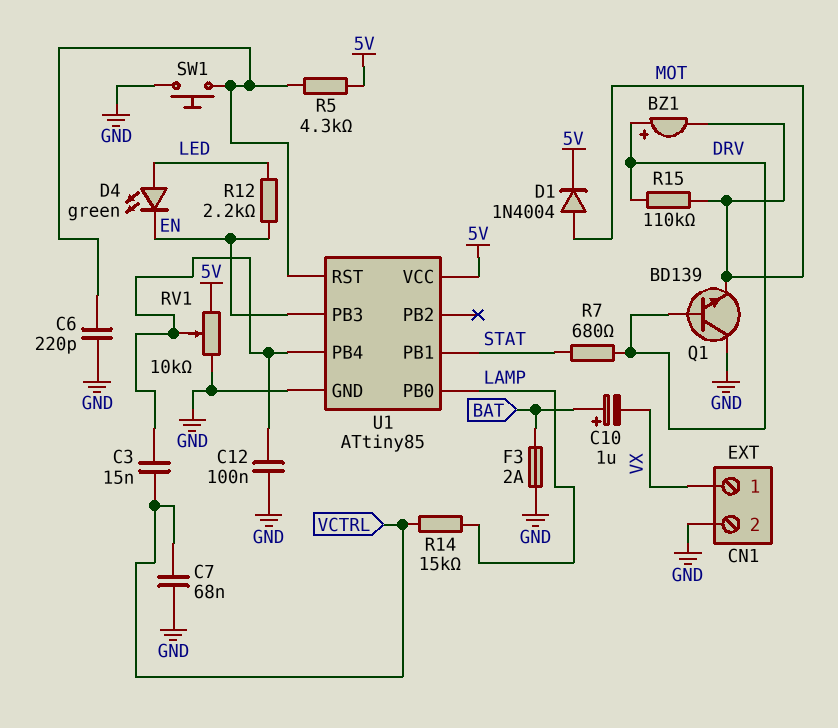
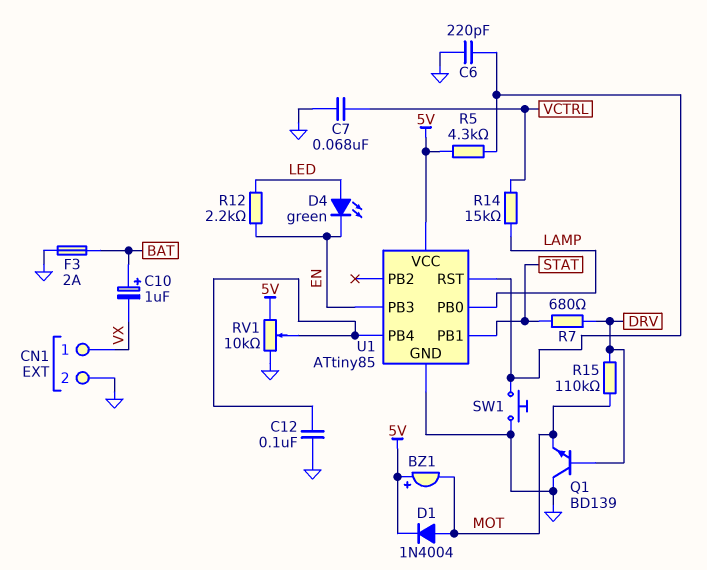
BZ1: buzzer (plus DRV, minus MOT) -> buzzer (plus 5V, minus MOT)
C3: 15nF (U1/PB4, VCTRL) -> none

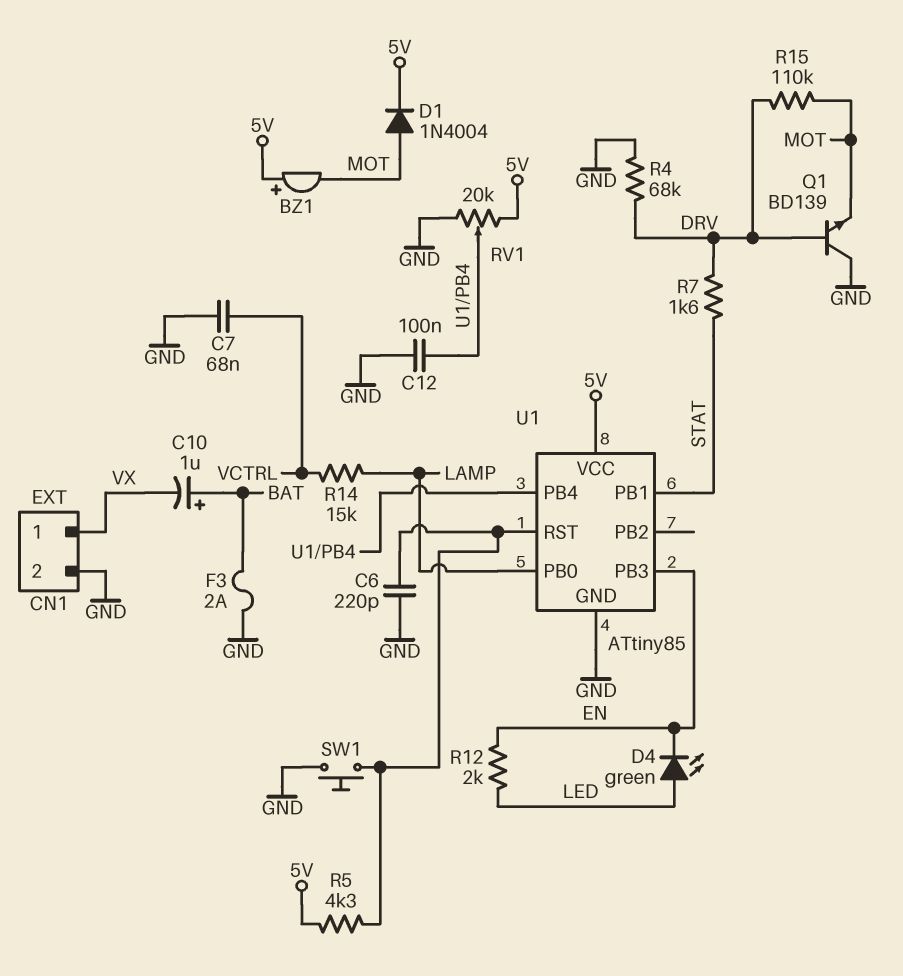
R4: none -> 68k (DRV, GND)
R7: 680 (DRV, STAT) -> 1.6k (DRV, STAT)
R12: 2.2k (EN, LED) -> 2k (EN, LED)
RV1: 10k (5V, GND, wiper U1/PB4) -> 20k (5V, GND, wiper U1/PB4)

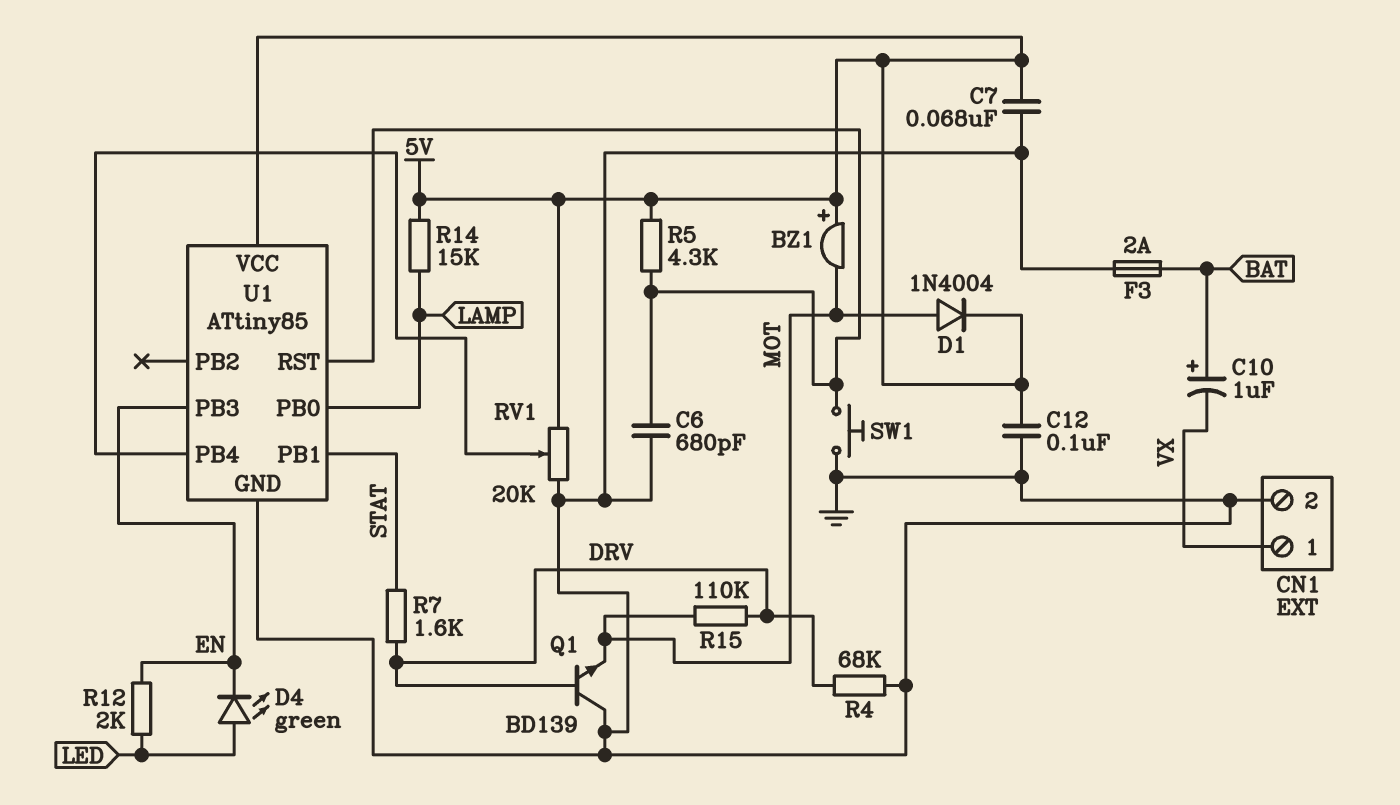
C6: 220pF (GND, U1/RST) -> 680pF (GND, U1/RST)
C7: 68nF (GND, VCTRL) -> 68nF (5V, GND)
C12: 100nF (GND, U1/PB4) -> 100nF (5V, GND)
R14: 15k (LAMP, VCTRL) -> 15k (5V, LAMP)

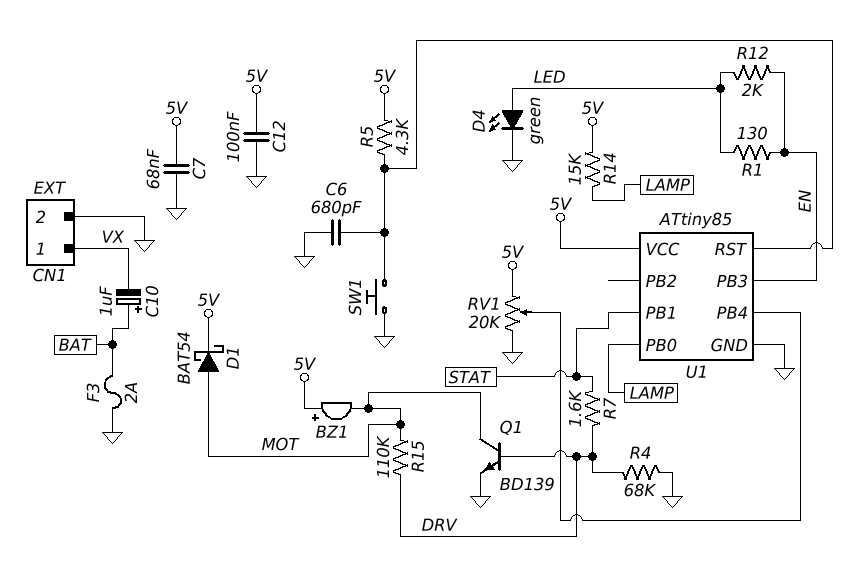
D1: diode 1N4004 (A MOT, K 5V) -> schottky BAT54 (A MOT, K 5V)
D4: LED green (A LED, K EN) -> LED green (A LED, K GND)
Q1: NPN BD139 (B DRV, C GND, E MOT) -> NPN BD139 (B DRV, C MOT, E GND)
R1: none -> 130 (EN, LED)

